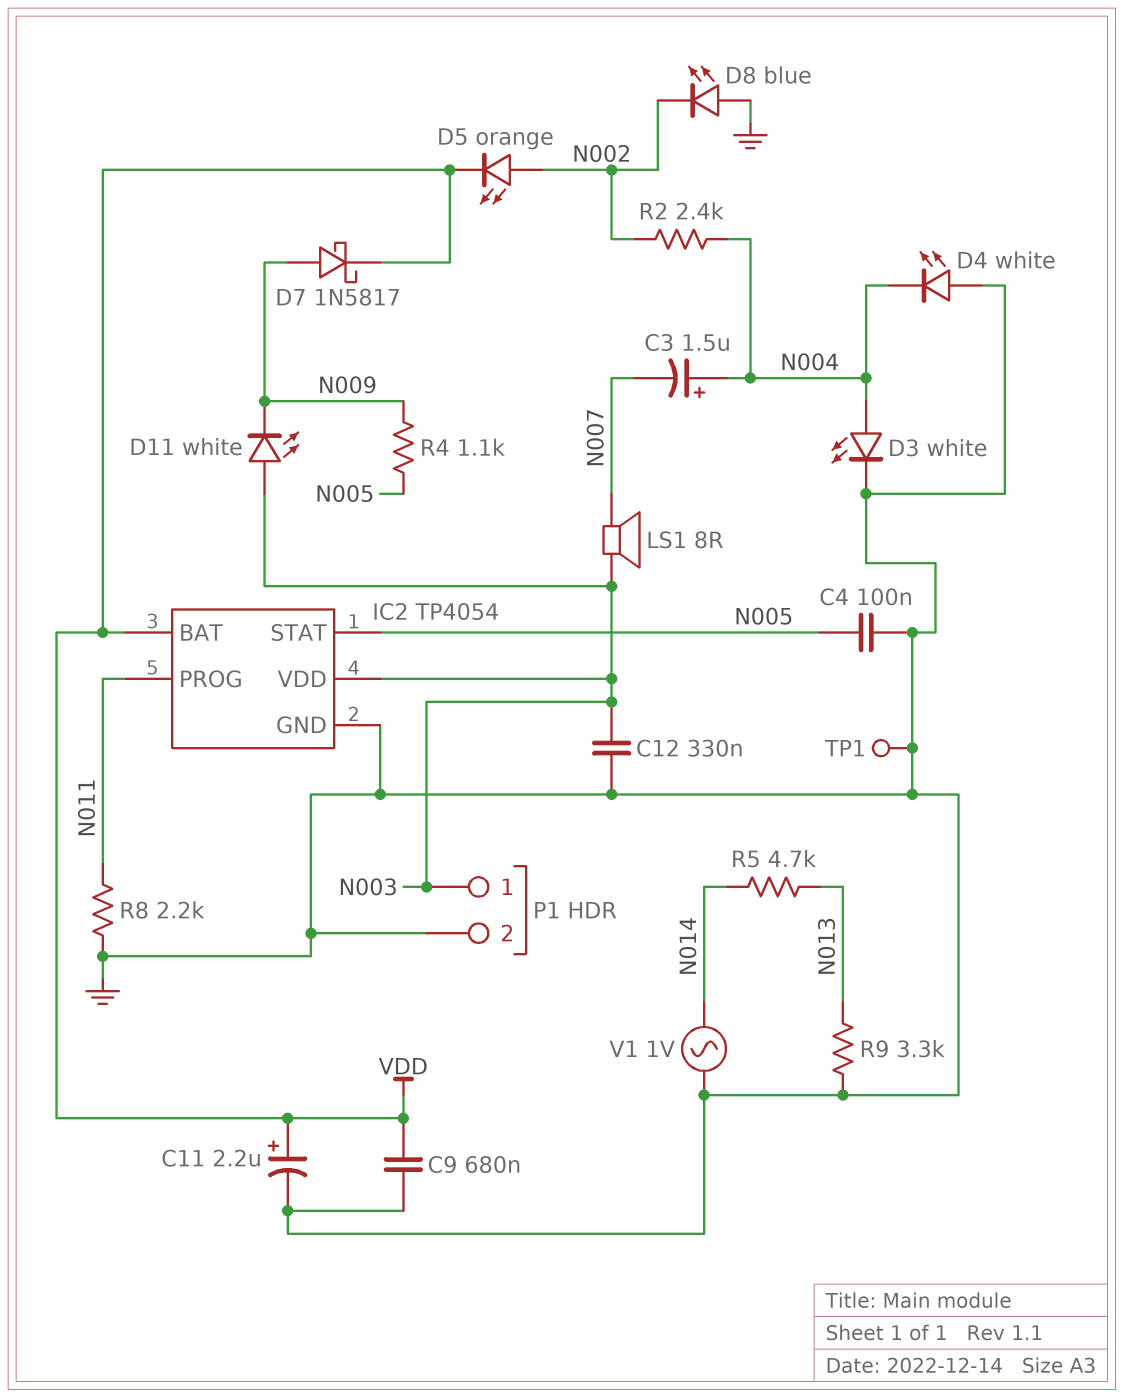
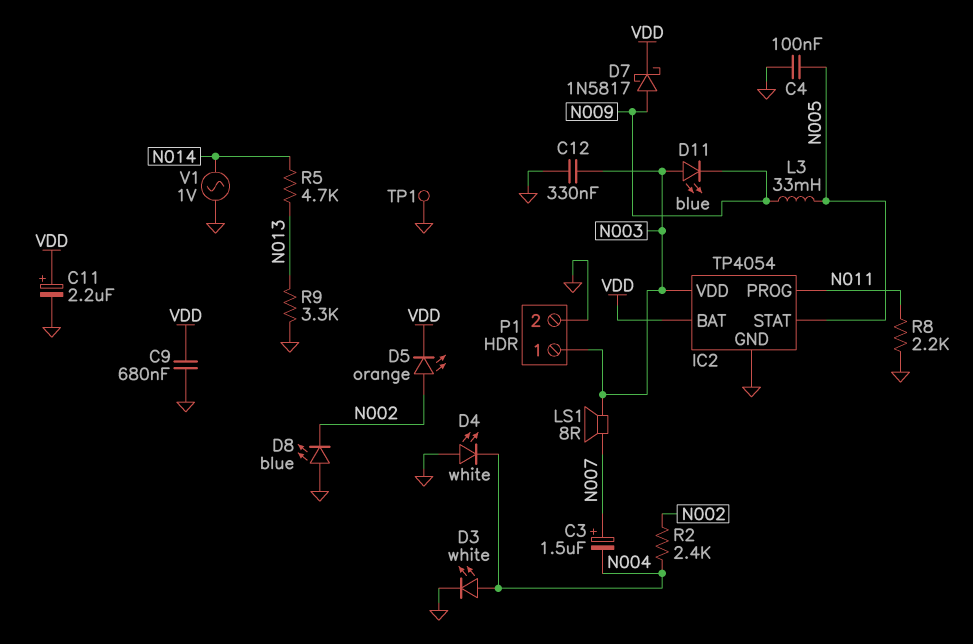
C3: 1.5uF (plus N004, minus N007) -> 1.5uF (plus N007, minus N004)
D11: LED white (A N003, K N009) -> LED blue (A N003, K N009)
L3: none -> 33mH (N005, N009)
R4: 1.1k (N005, N009) -> none

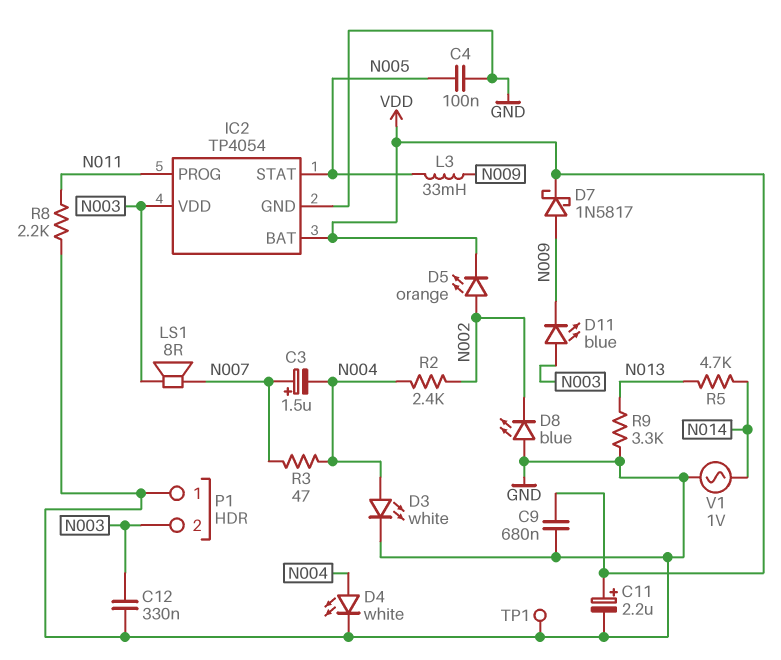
D4: LED white (A GND, K N004) -> LED white (A N004, K GND)
P1 pin 1: N003 -> GND
P1 pin 2: GND -> N003
R3: none -> 47 (N004, N007)

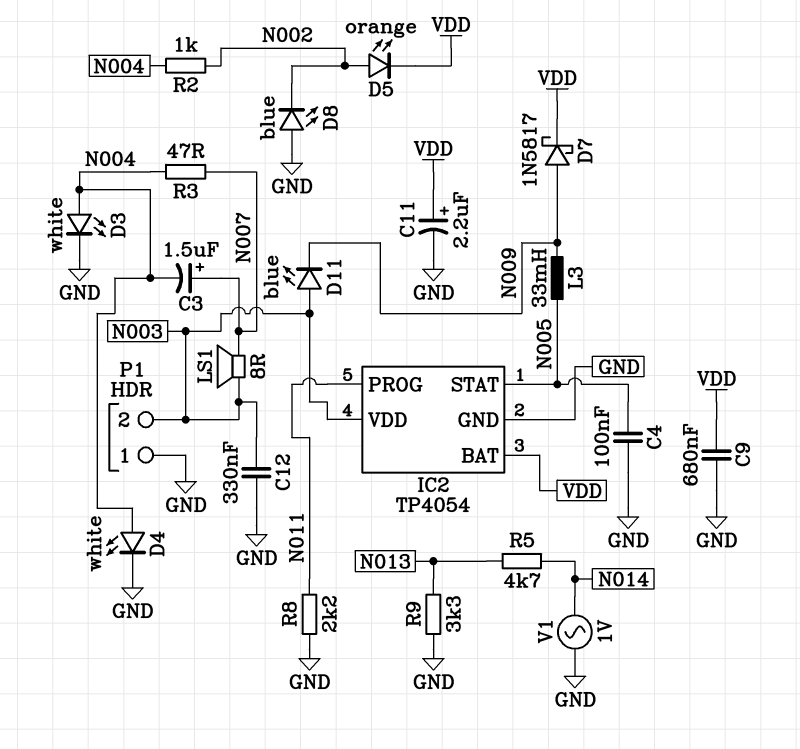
R2: 2.4k (N002, N004) -> 1k (N002, N004)
TP1: test point (GND) -> none

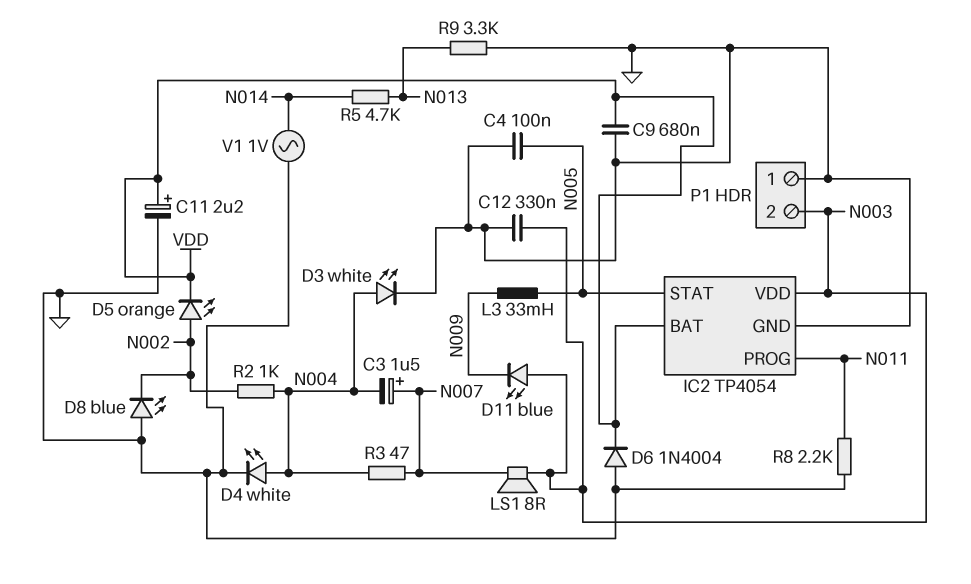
D6: none -> diode 1N4004 (A GND, K VDD)
D7: schottky 1N5817 (A N009, K VDD) -> none

